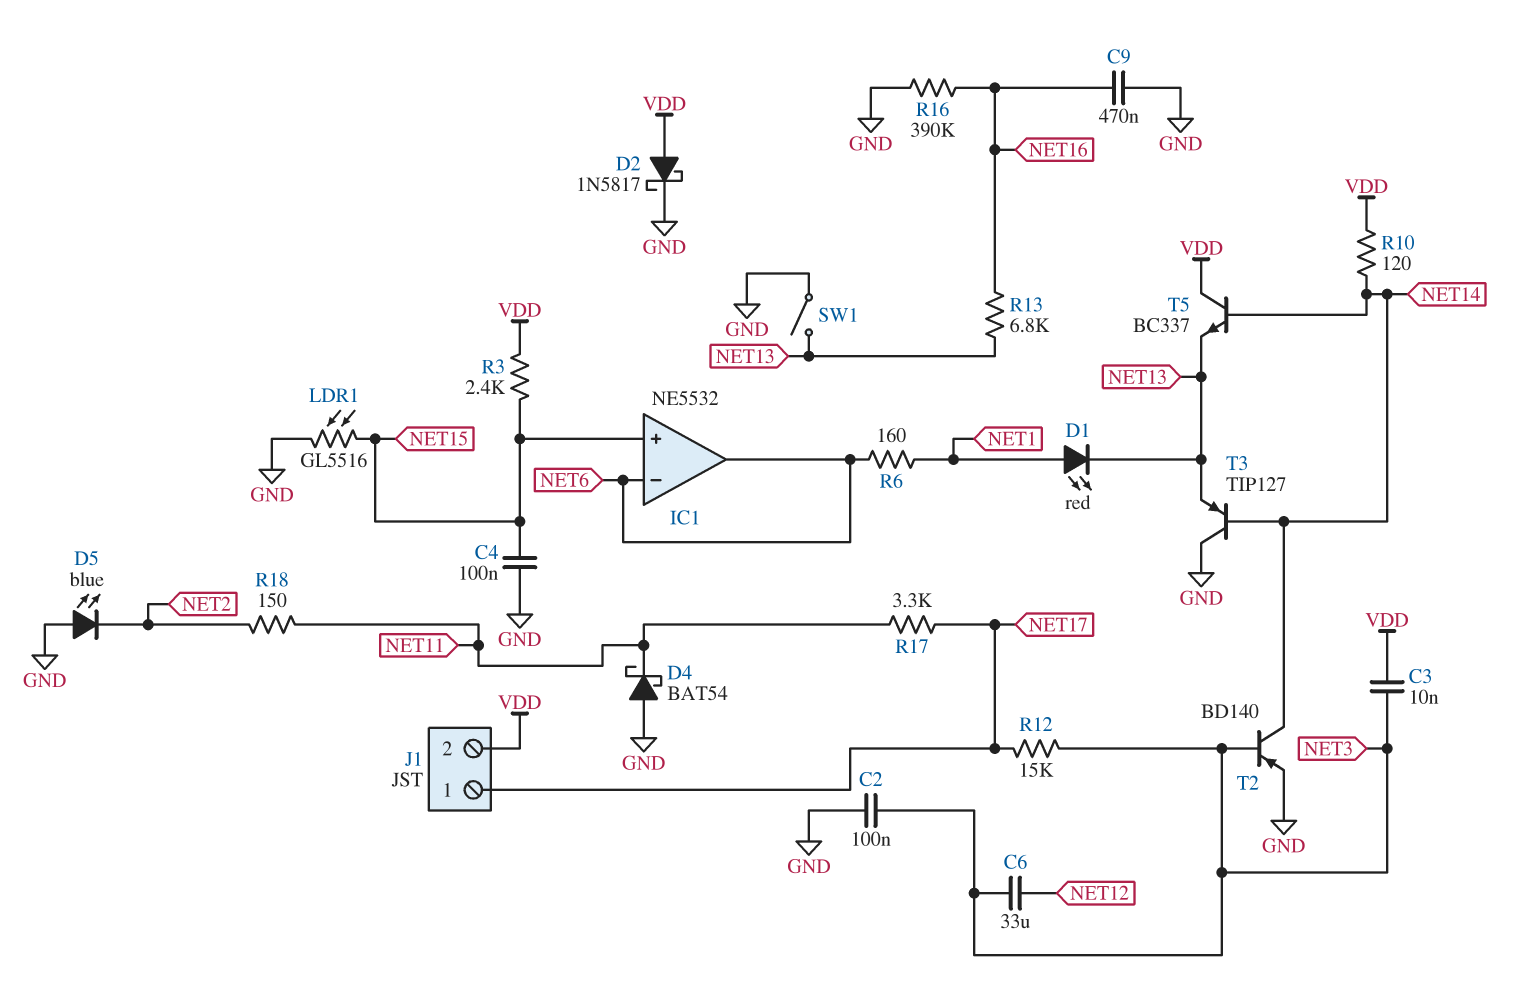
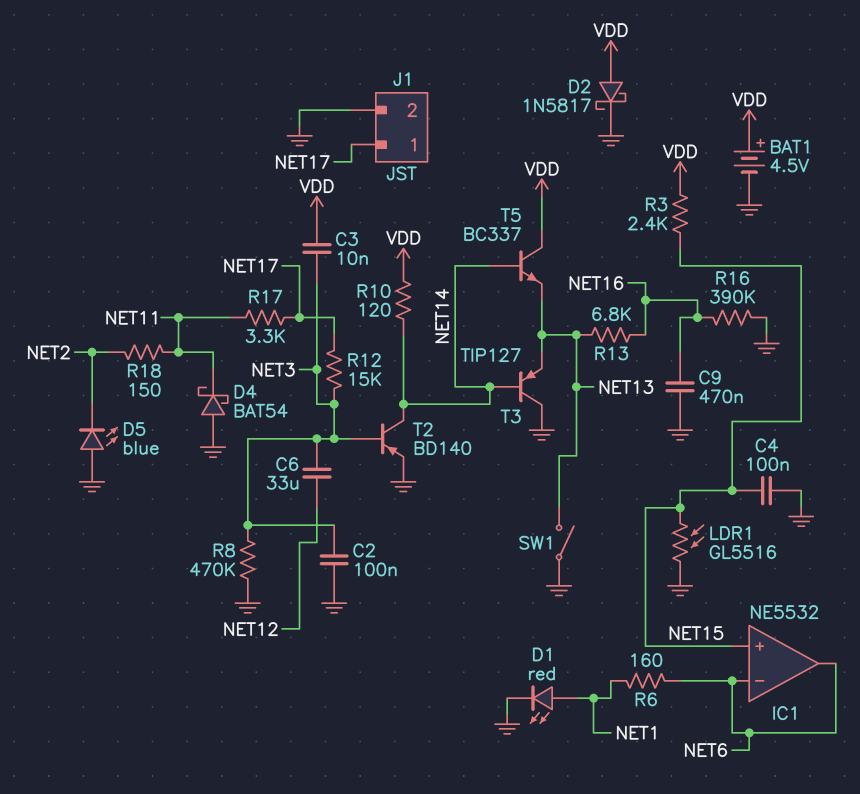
BAT1: none -> 4.5V (plus VDD, minus GND)
D1: LED red (A NET1, K NET13) -> LED red (A NET1, K GND)
J1 pin 2: VDD -> GND
R8: none -> 470k (GND, NET3)

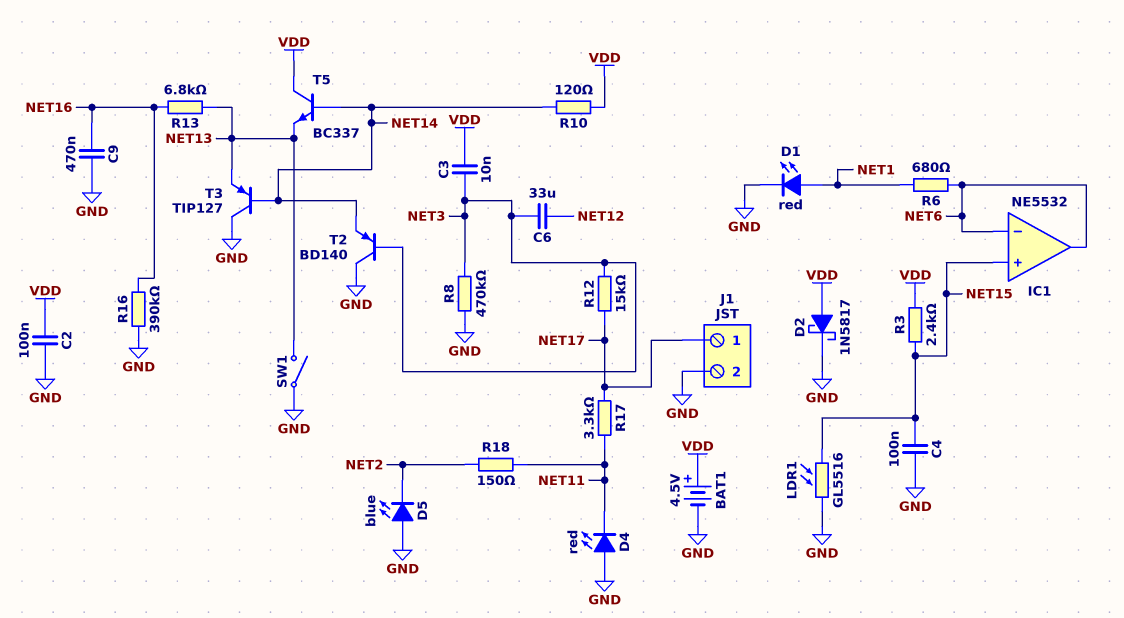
C2: 100nF (GND, NET3) -> 100nF (GND, VDD)
D4: schottky BAT54 (A GND, K NET11) -> LED red (A GND, K NET11)
R6: 160 (NET1, NET6) -> 680 (NET1, NET6)
T2: PNP BD140 (B NET3, C NET14, E GND) -> PNP BD140 (B NET3, C GND, E NET14)

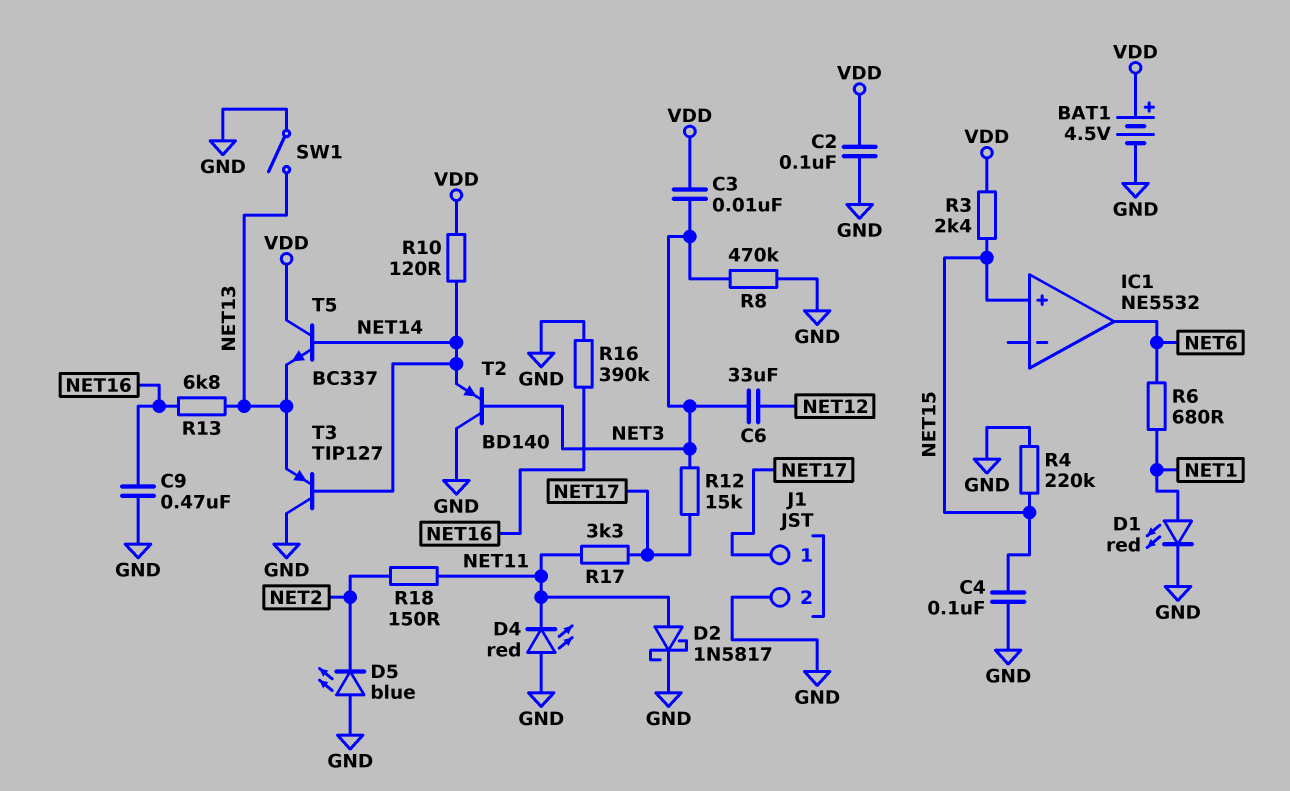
D2: schottky 1N5817 (A VDD, K GND) -> schottky 1N5817 (A NET11, K GND)
IC1 pin in-: NET6 -> none
LDR1: GL5516 (GND, NET15) -> none
R4: none -> 220k (GND, NET15)

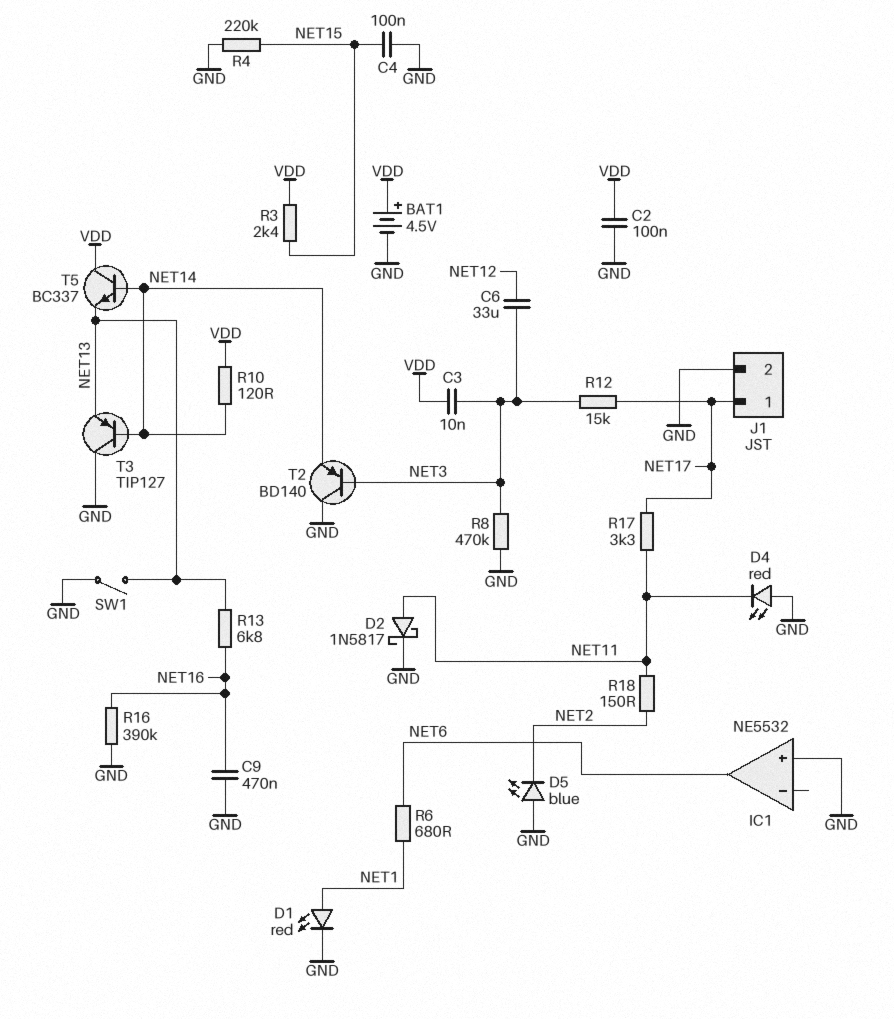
IC1 pin in+: NET15 -> GND

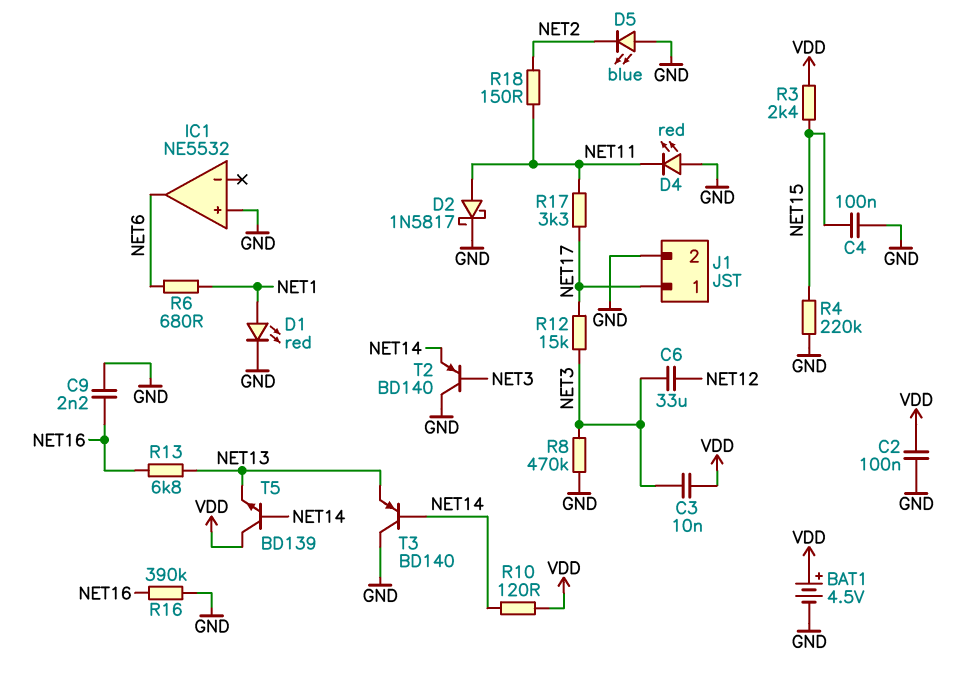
C9: 470nF (GND, NET16) -> 2.2nF (GND, NET16)
SW1: switch (GND, NET13) -> none
T3: PNP TIP127 (B NET14, C GND, E NET13) -> PNP BD140 (B NET14, C GND, E NET13)
T5: NPN BC337 (B NET14, C VDD, E NET13) -> NPN BD139 (B NET14, C VDD, E NET13)

